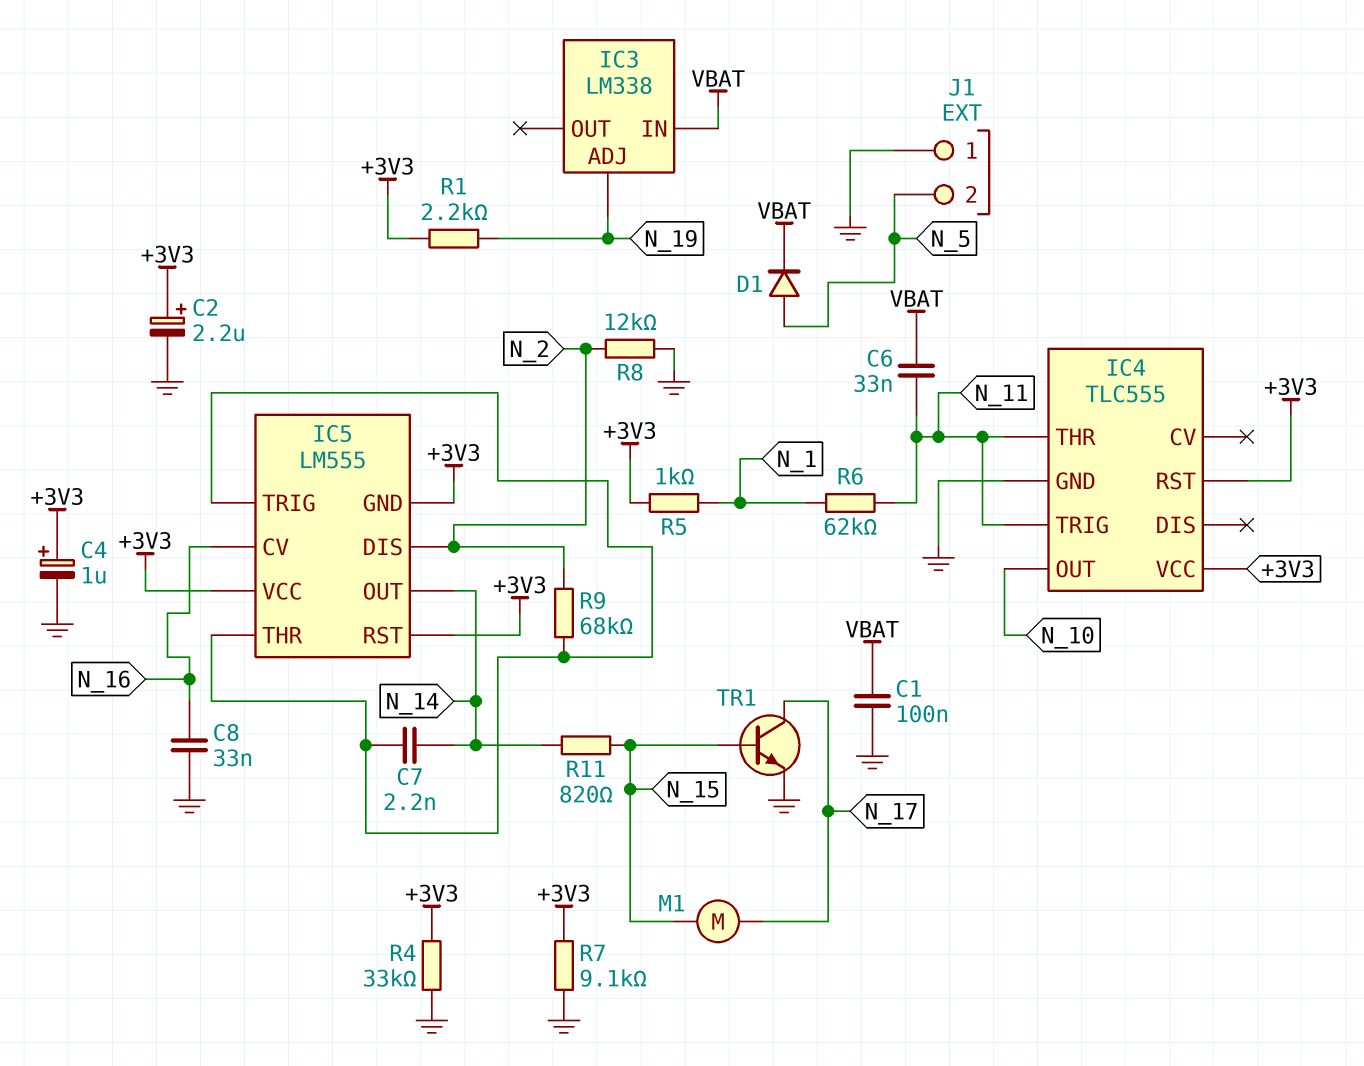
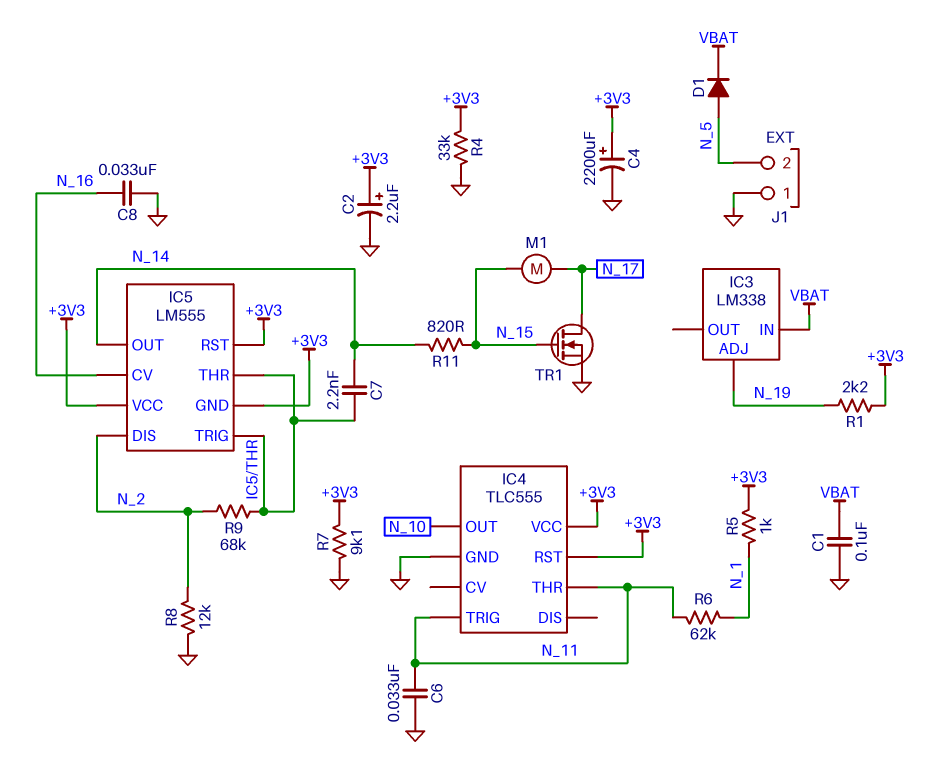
C4: 1uF (plus +3V3, minus GND) -> 2200uF (plus +3V3, minus GND)
C6: 33nF (N_11, VBAT) -> 33nF (GND, N_11)
TR1: NPN (B N_15, C N_17, E GND) -> NMOS (G N_15, D N_17, S GND)

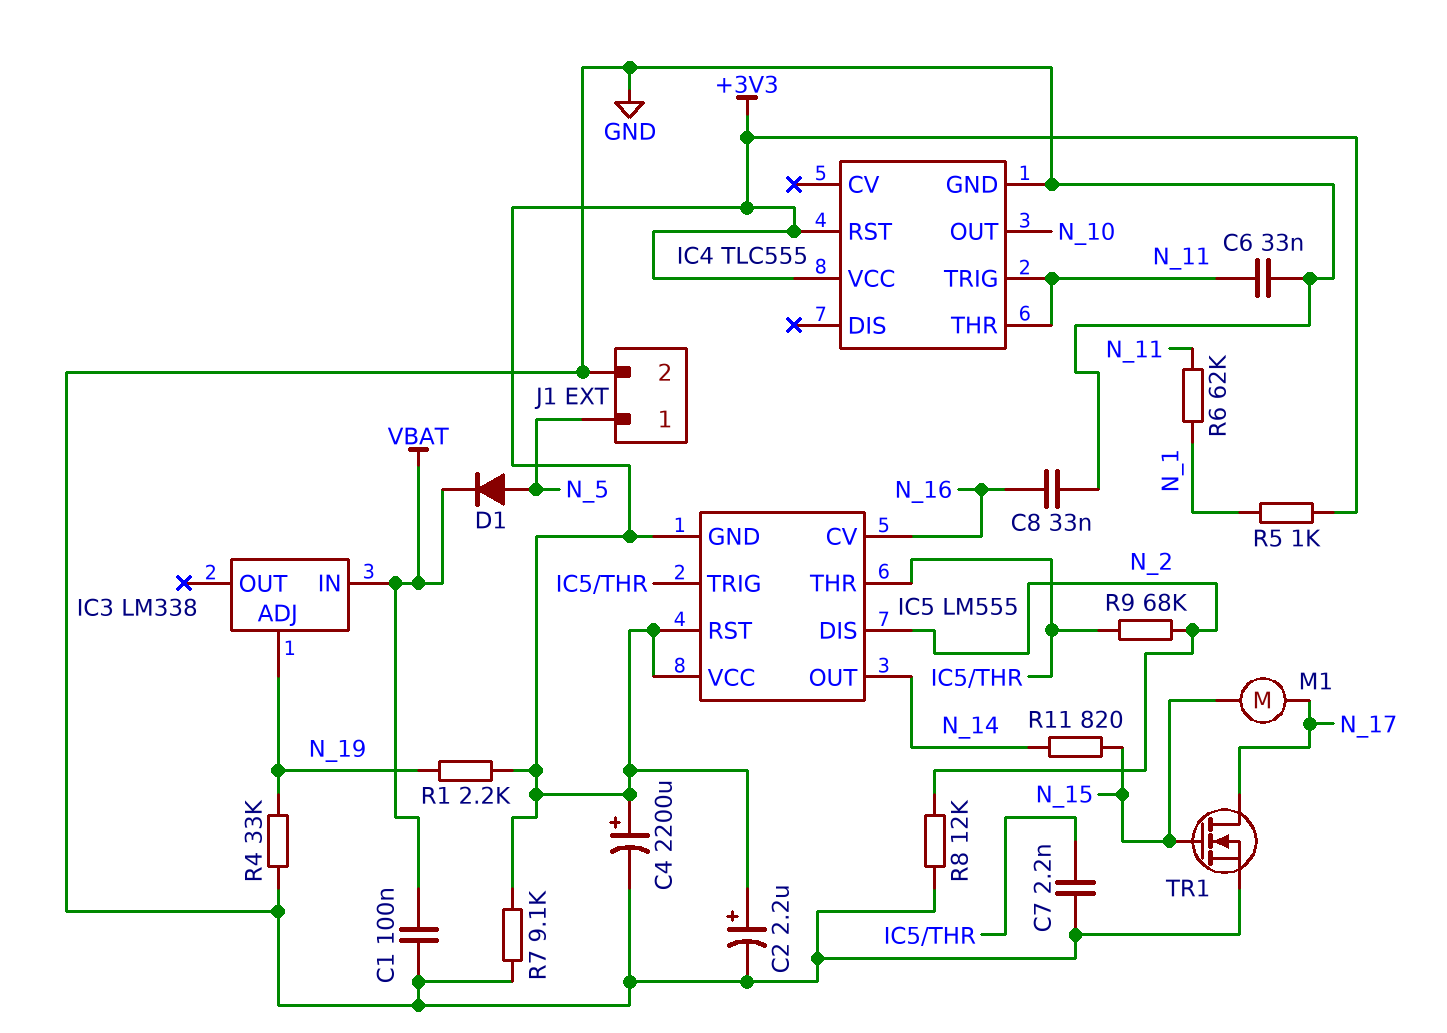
C7: 2.2nF (IC5/THR, N_14) -> 2.2nF (GND, IC5/THR)
J1 pin 1: GND -> N_5
J1 pin 2: N_5 -> GND
R4: 33k (+3V3, GND) -> 33k (GND, N_19)

